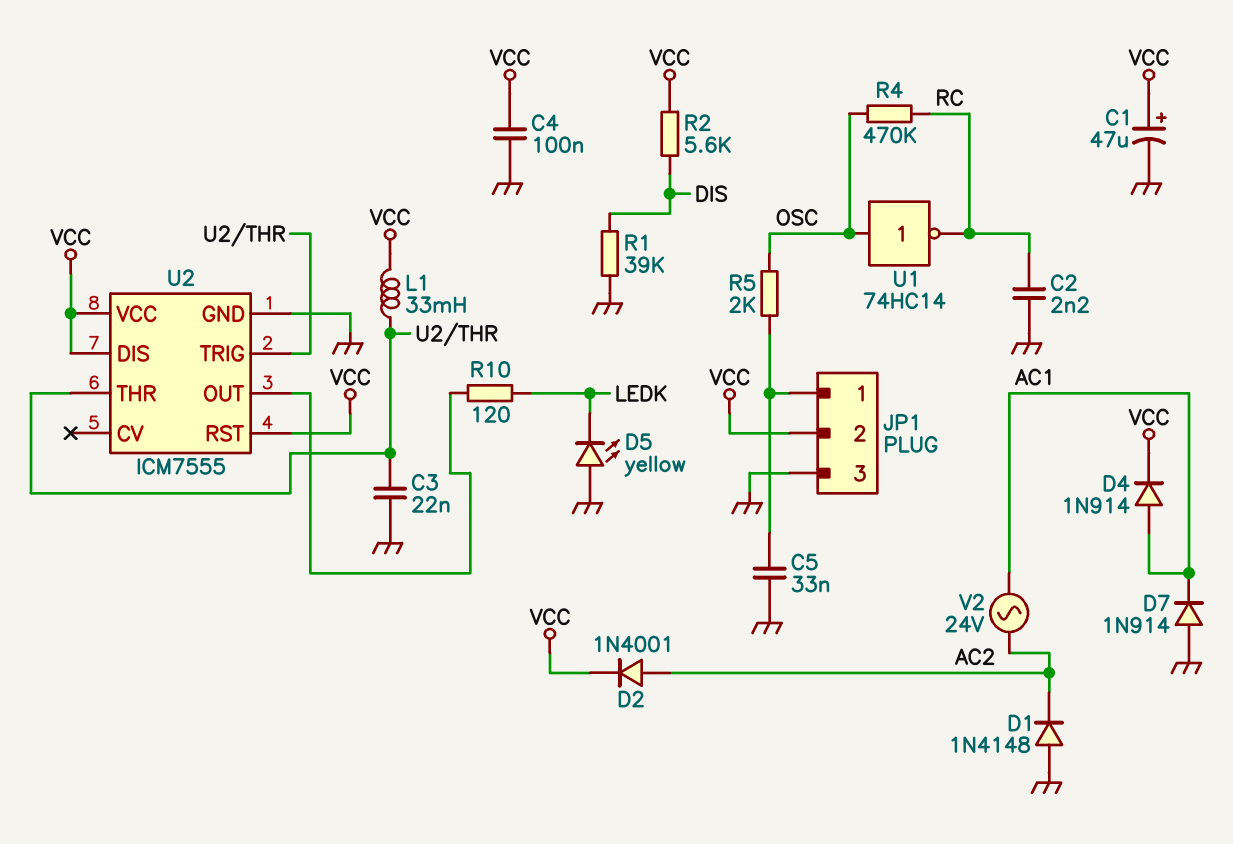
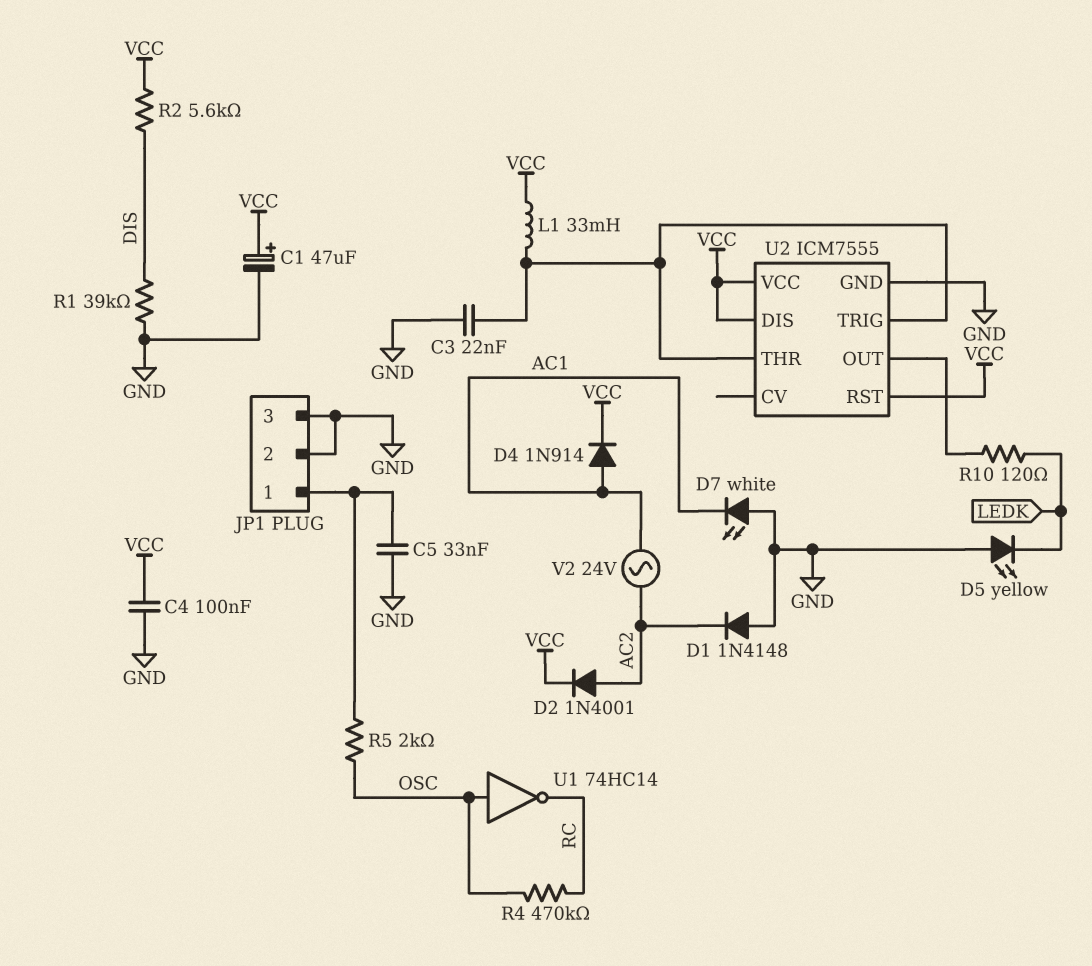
C2: 2.2nF (GND, RC) -> none
D7: diode 1N914 (A GND, K AC1) -> LED white (A GND, K AC1)
JP1 pin 2: VCC -> GND

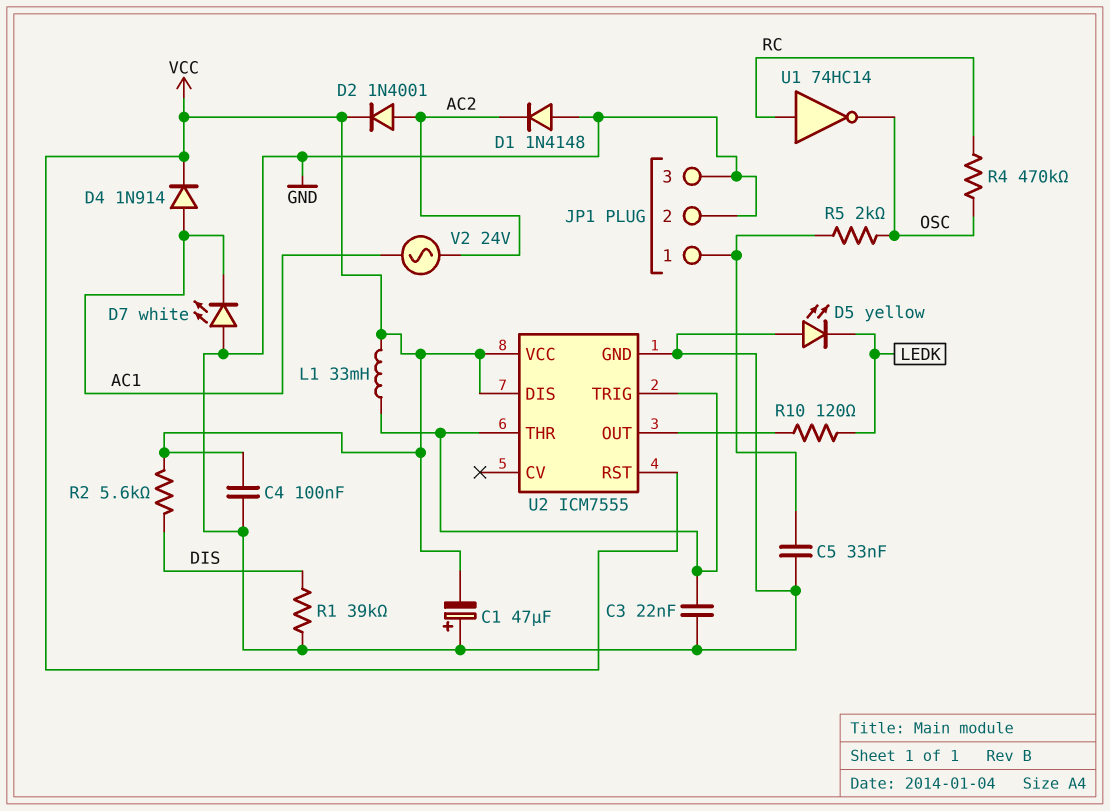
C1: 47uF (plus VCC, minus GND) -> 47uF (plus GND, minus VCC)
U1: NOT 74HC14 (in OSC, out RC) -> NOT 74HC14 (in RC, out OSC)

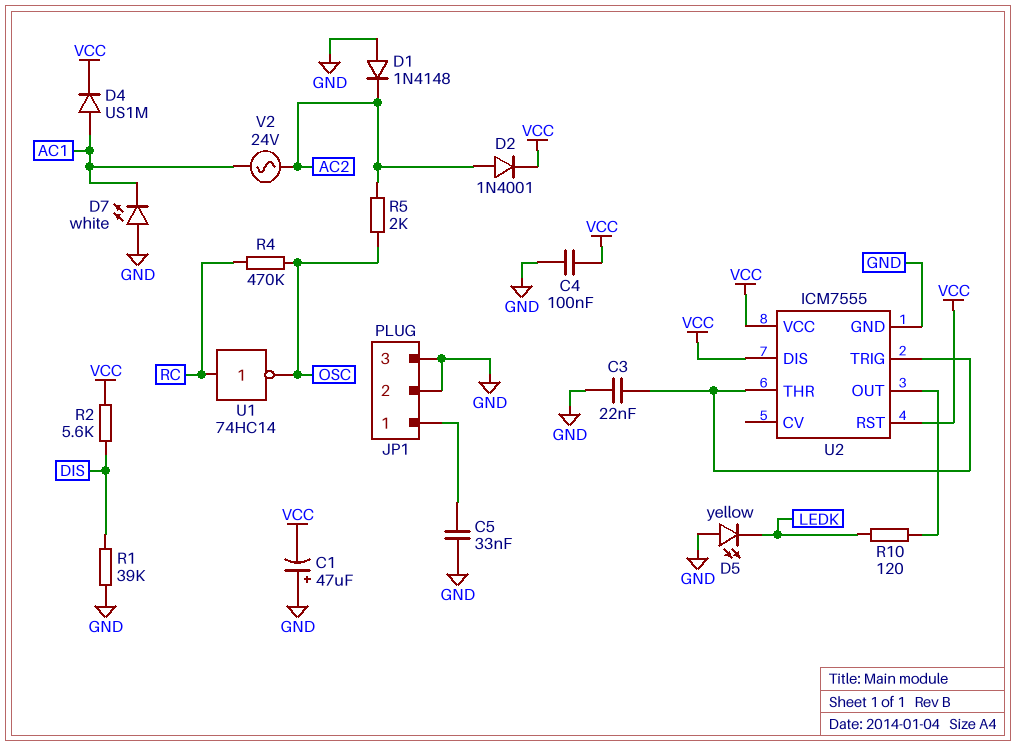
D4: diode 1N914 (A AC1, K VCC) -> diode US1M (A AC1, K VCC)
L1: 33mH (U2/THR, VCC) -> none
R5: 2k (JP1/1, OSC) -> 2k (AC2, OSC)

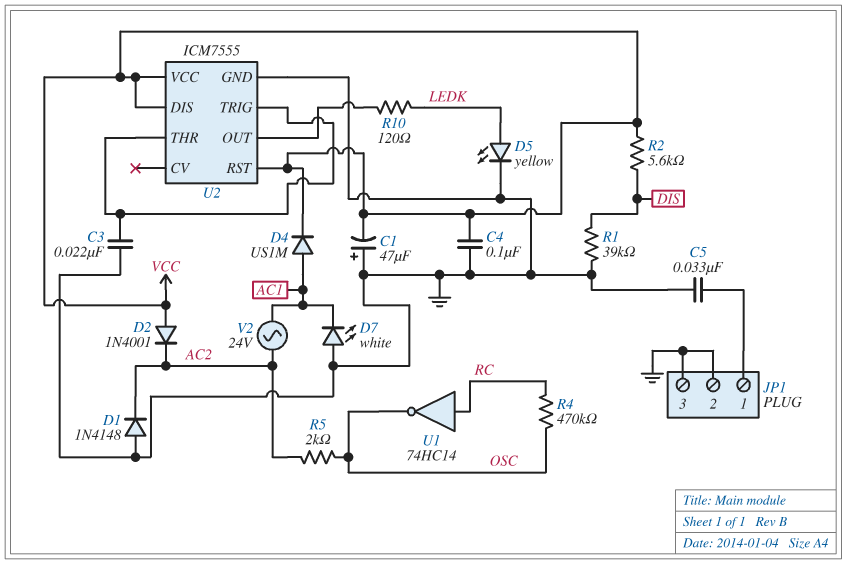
D2: diode 1N4001 (A AC2, K VCC) -> diode 1N4001 (A VCC, K AC2)
D5: LED yellow (A GND, K LEDK) -> LED yellow (A LEDK, K GND)

